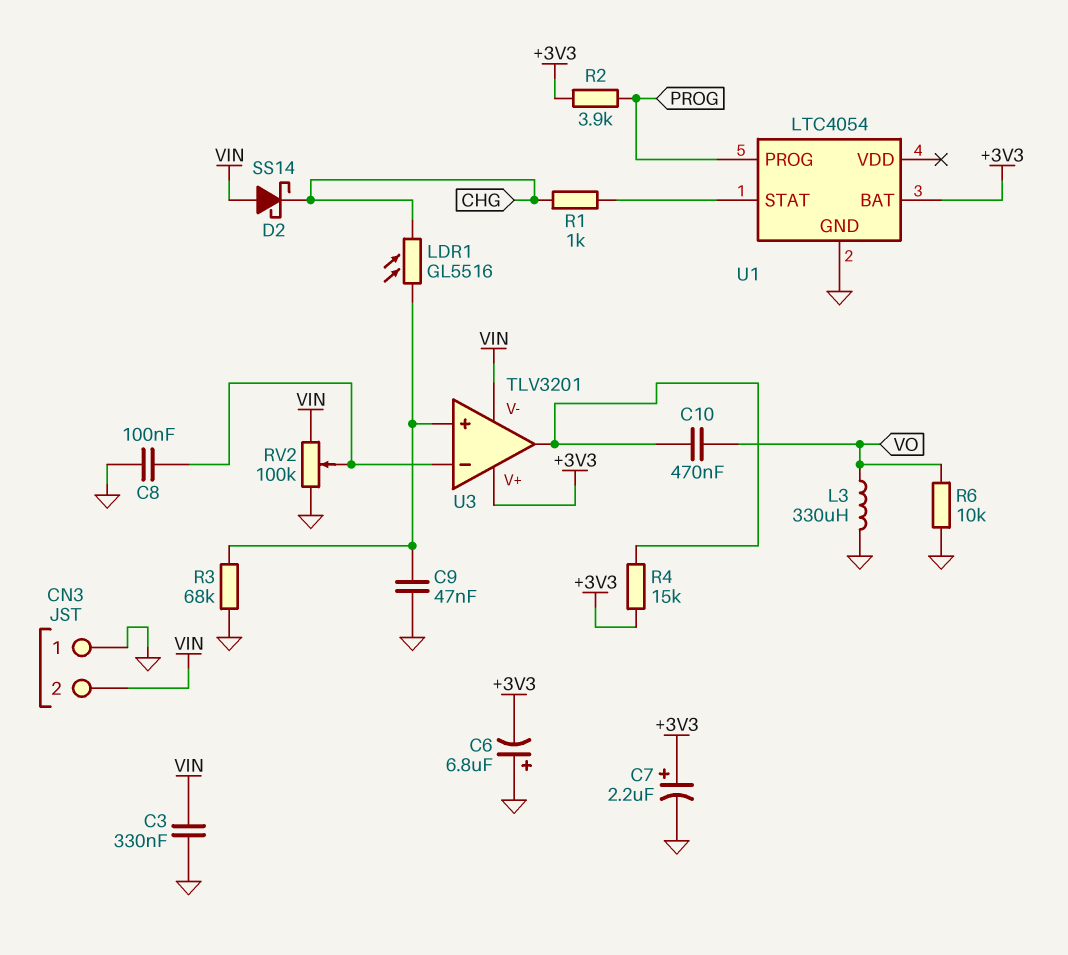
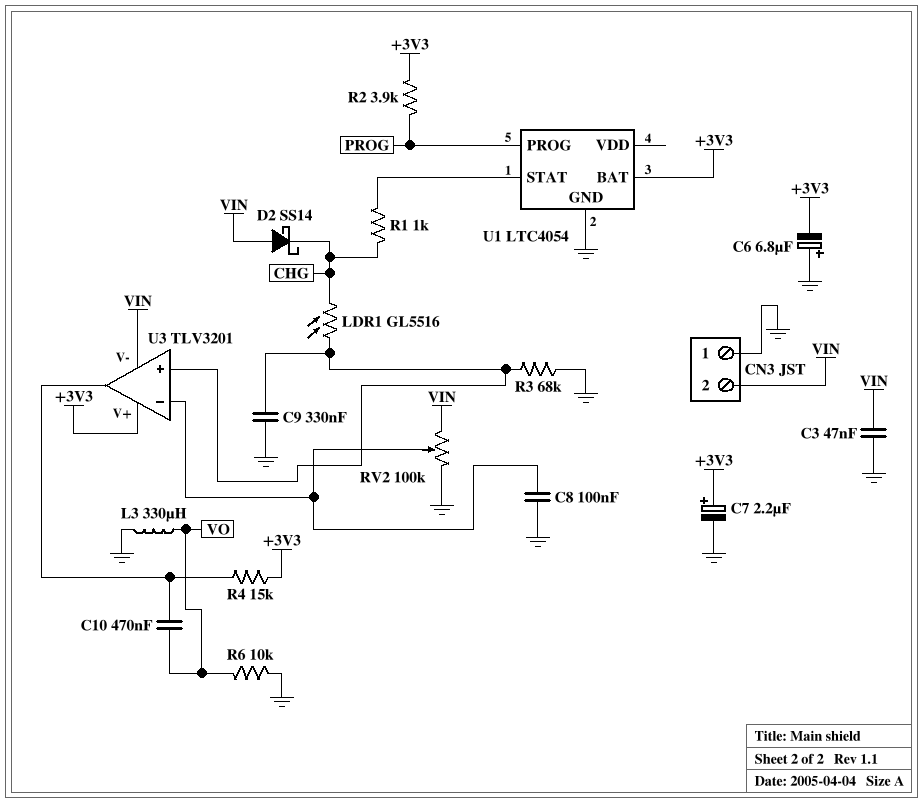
C3: 330nF (GND, VIN) -> 47nF (GND, VIN)
C9: 47nF (GND, U3/in+) -> 330nF (GND, U3/in+)

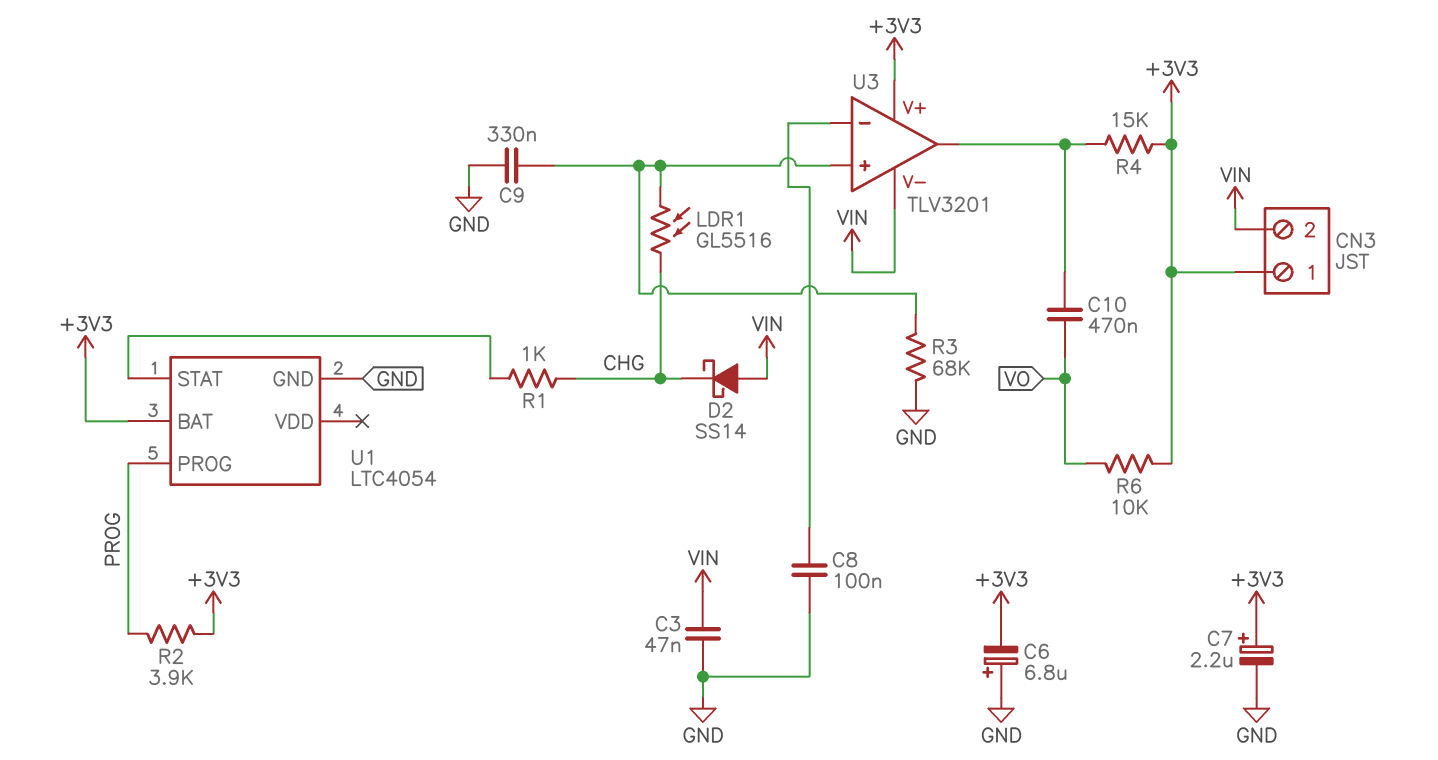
CN3 pin 1: GND -> +3V3
L3: 330uH (GND, VO) -> none
R6: 10k (GND, VO) -> 10k (+3V3, VO)
RV2: 100k (GND, VIN, wiper U3/in-) -> none

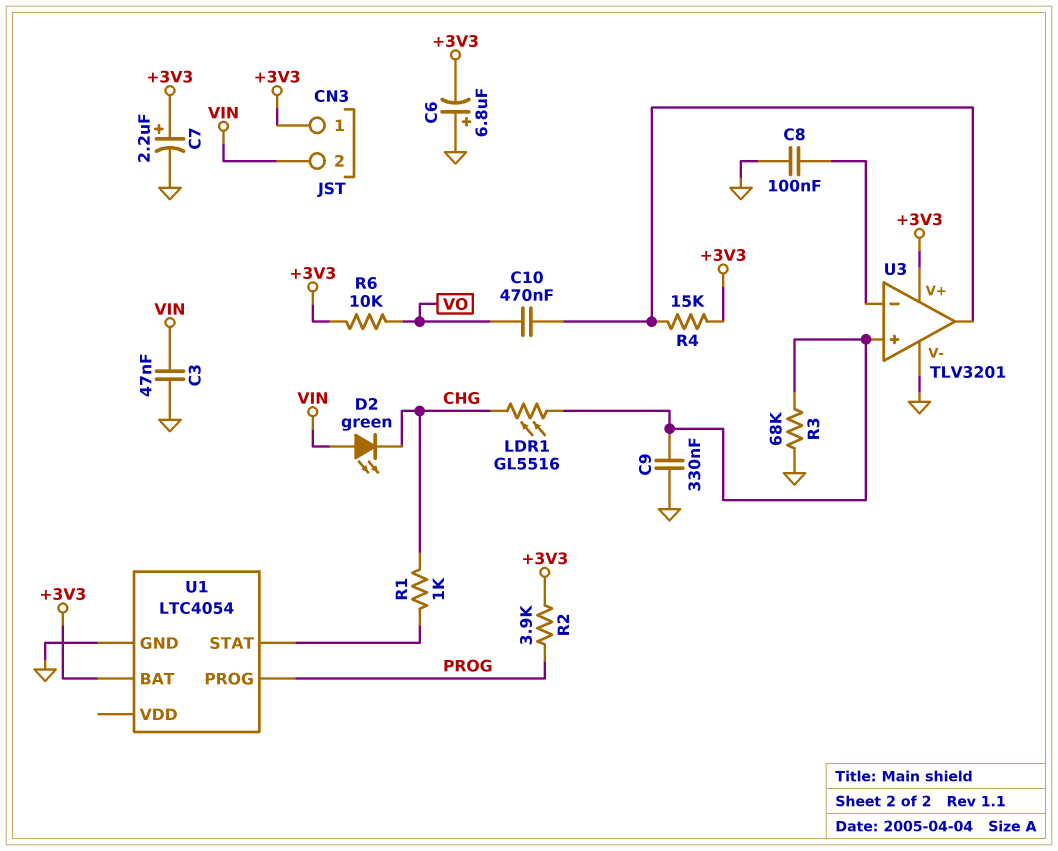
D2: schottky SS14 (A VIN, K CHG) -> LED green (A VIN, K CHG)
U3 pin V-: VIN -> GND

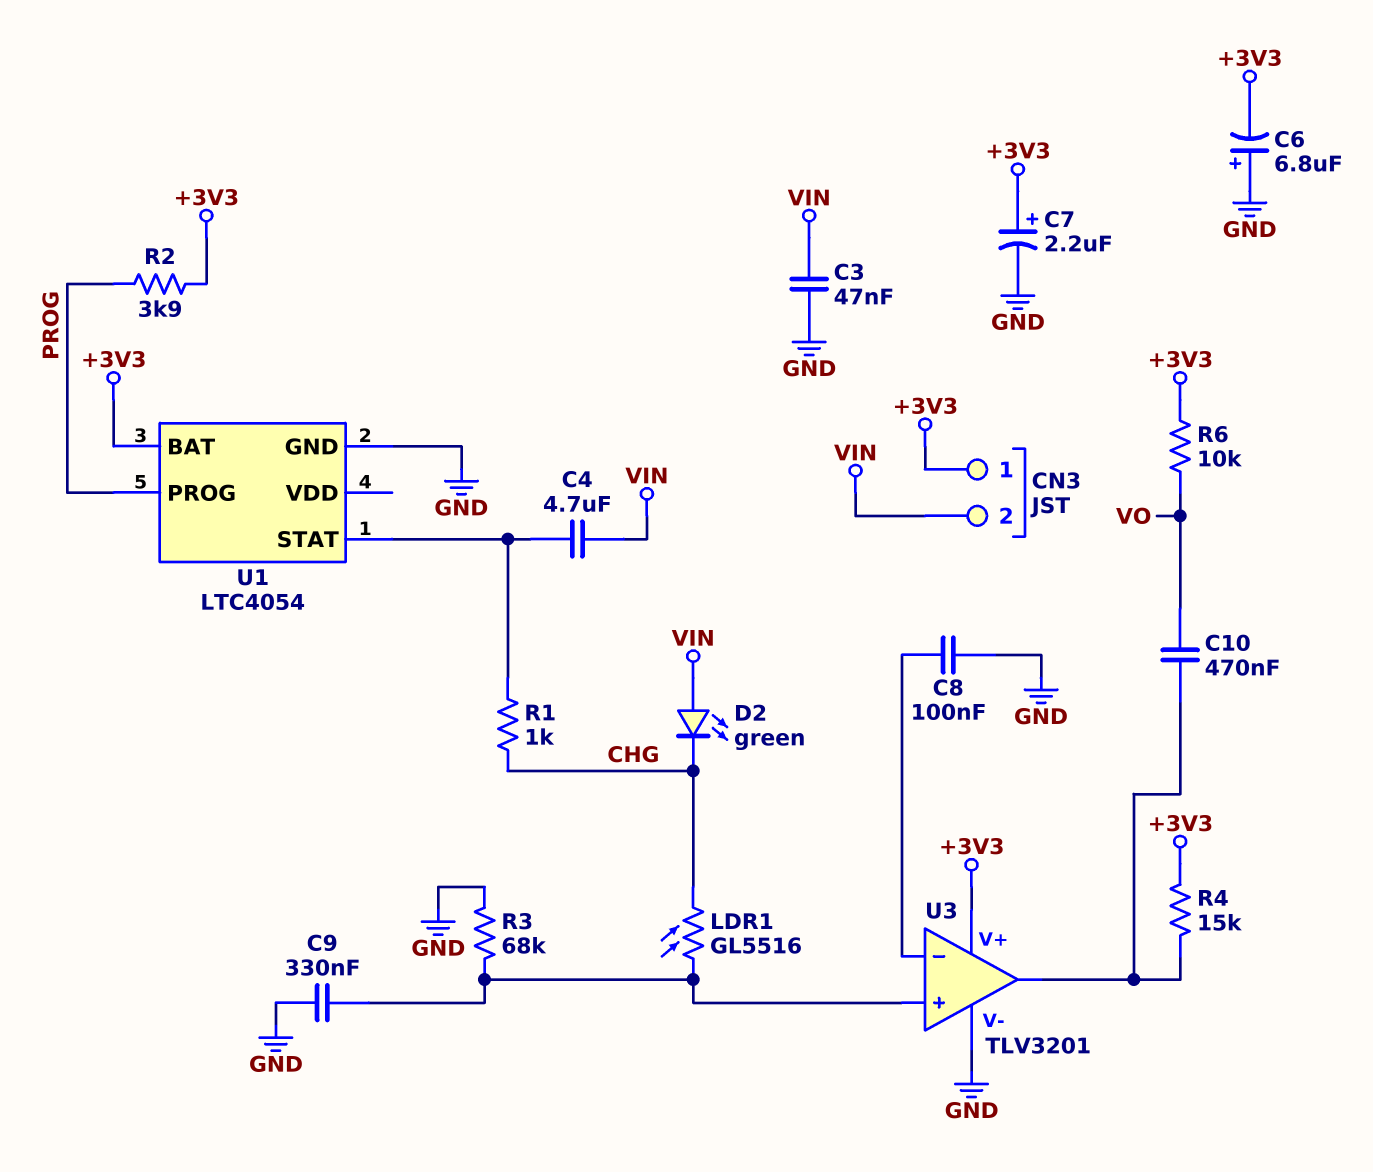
C4: none -> 4.7uF (U1/STAT, VIN)

